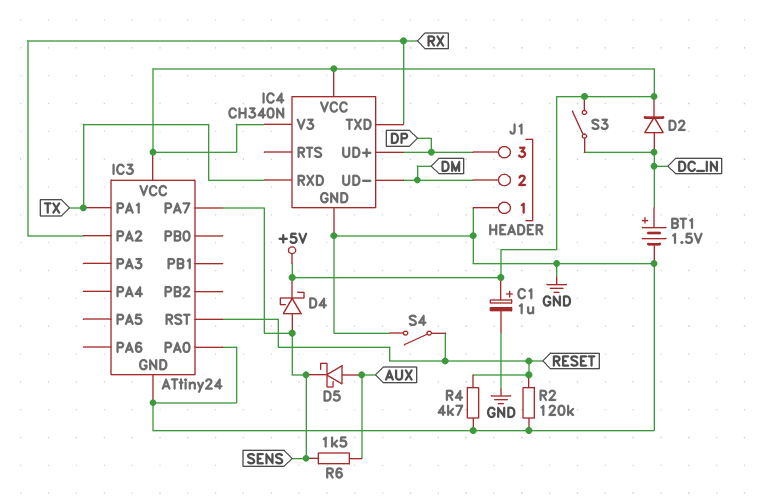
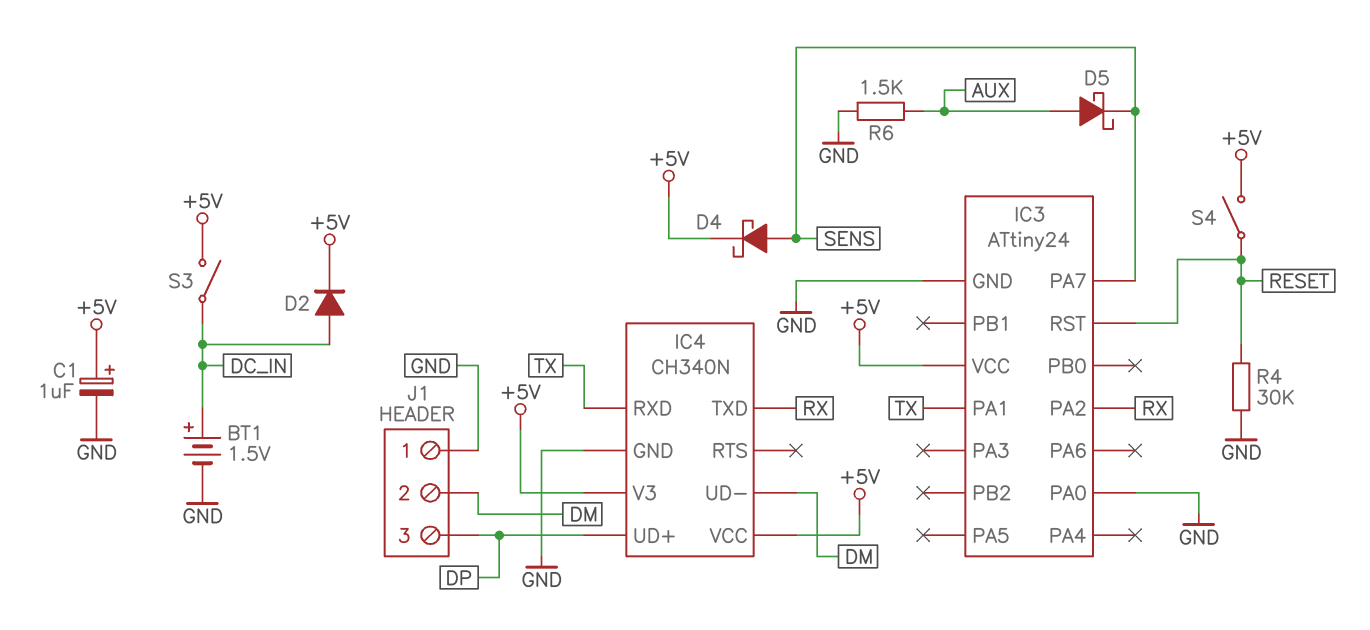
R2: 120k (GND, RESET) -> none
R4: 4.7k (GND, RESET) -> 30k (GND, RESET)
R6: 1.5k (AUX, SENS) -> 1.5k (AUX, GND)
S4: switch (GND, RESET) -> switch (+5V, RESET)

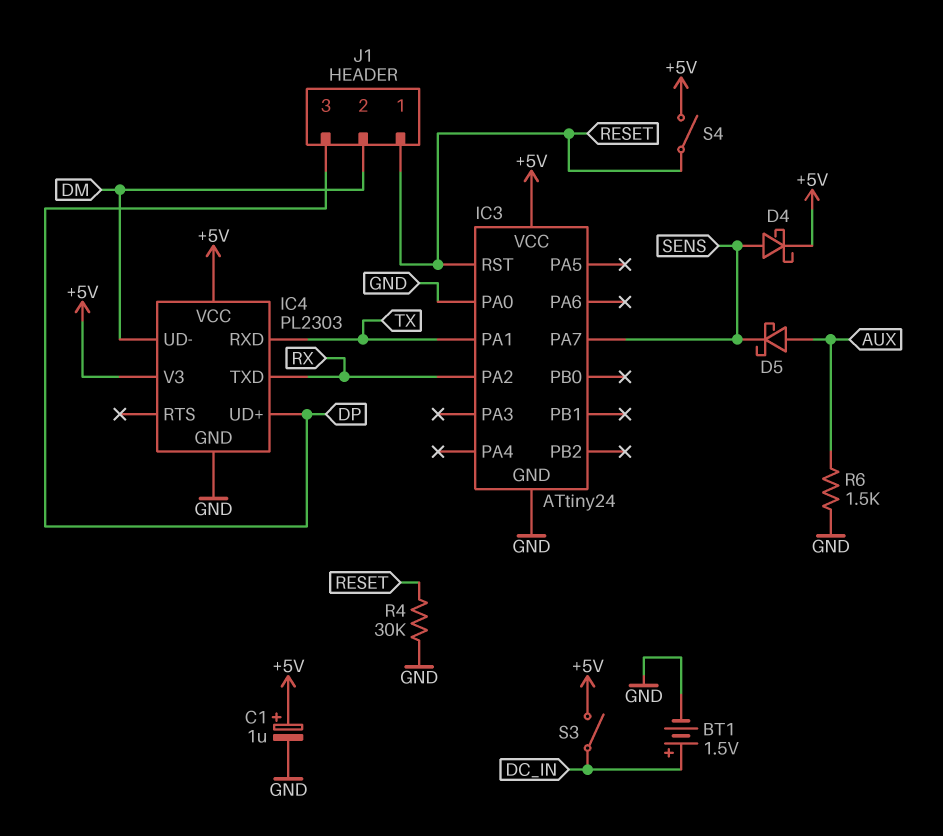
D2: diode (A DC_IN, K +5V) -> none
IC4: CH340N -> PL2303
J1 pin 1: GND -> RESET

